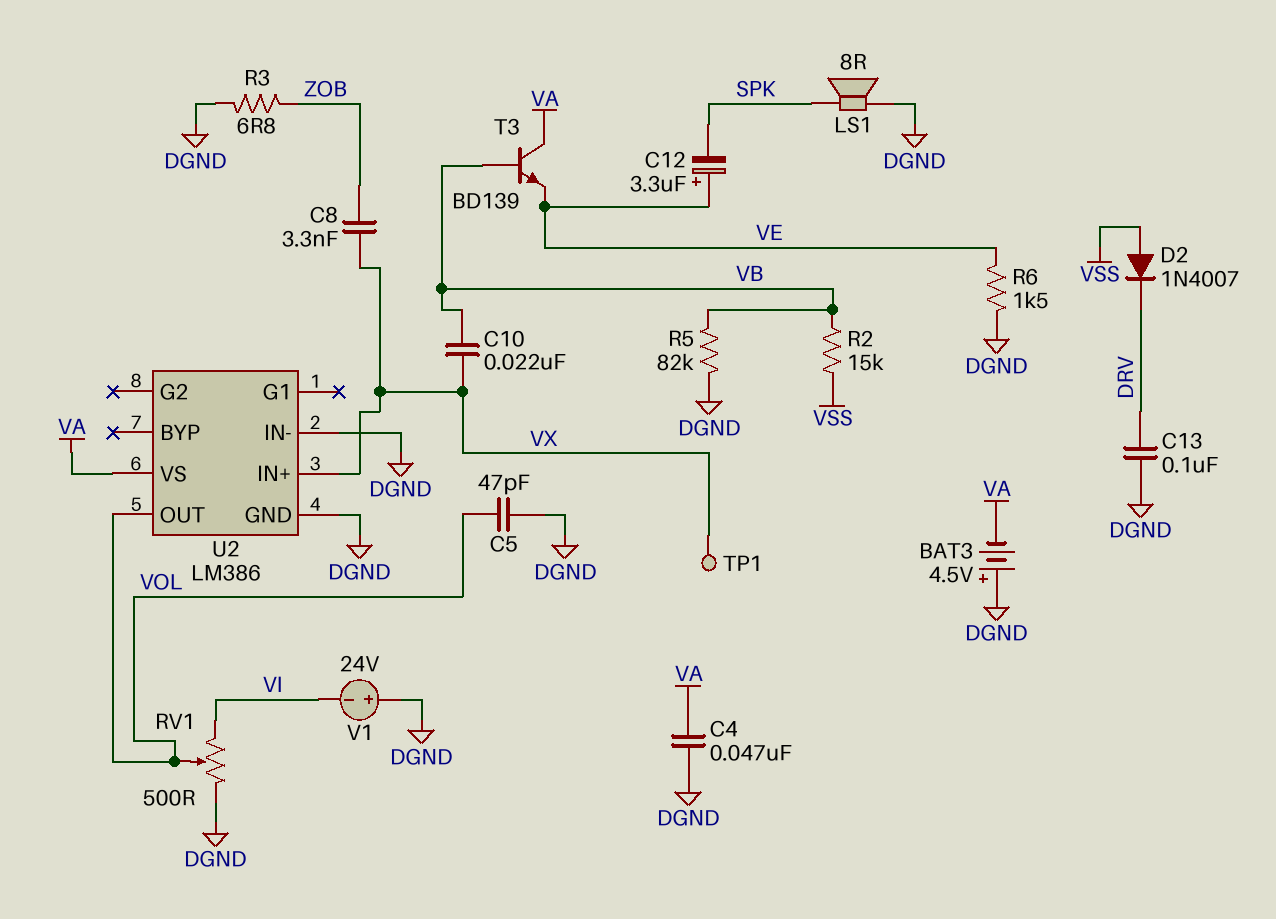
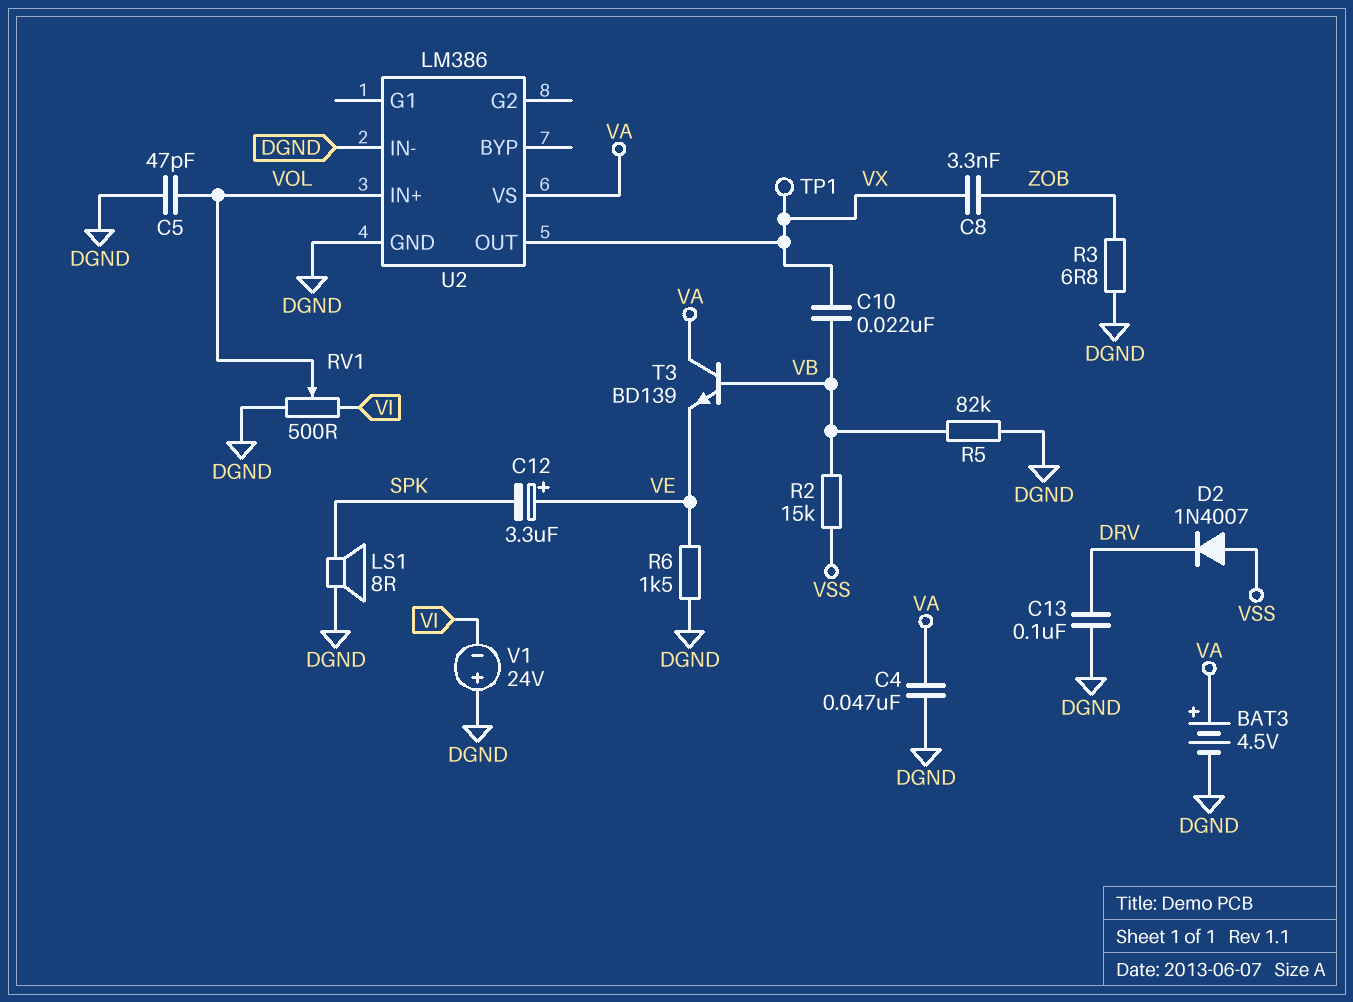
BAT3: 4.5V (plus DGND, minus VA) -> 4.5V (plus VA, minus DGND)
U2 pin IN+: VX -> VOL
U2 pin OUT: VOL -> VX

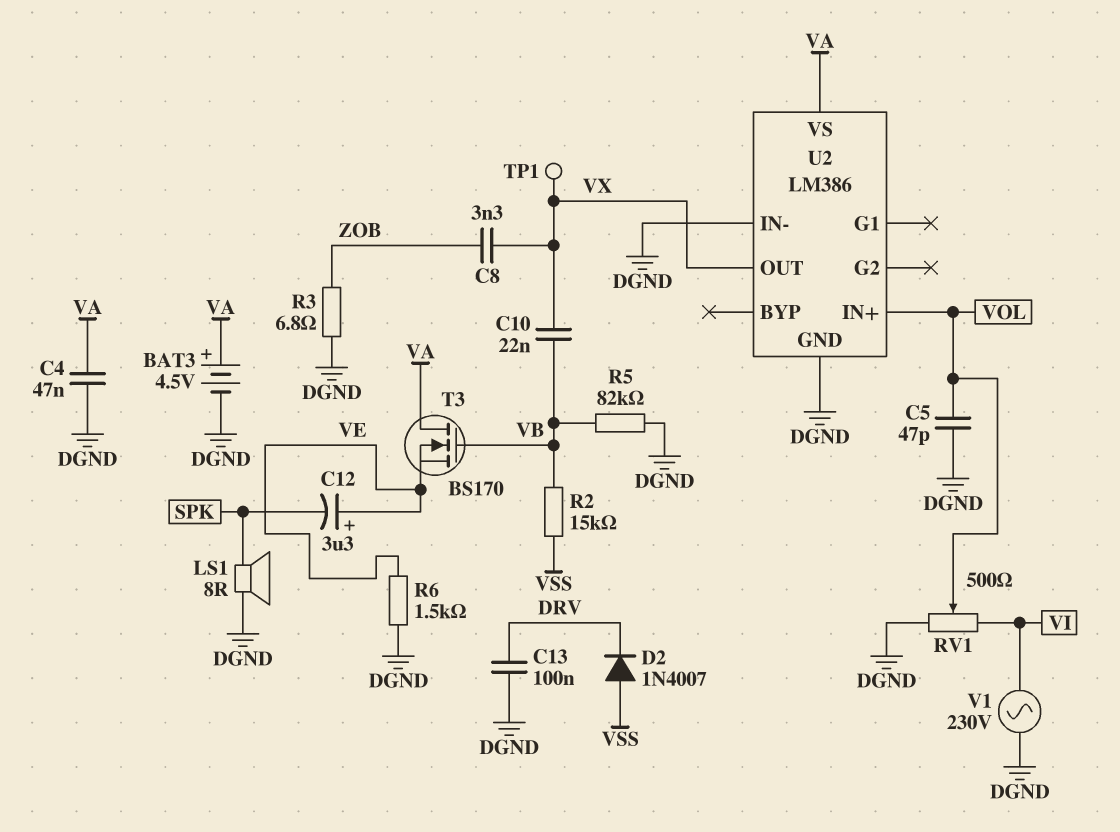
T3: NPN BD139 (B VB, C VA, E VE) -> NMOS BS170 (G VB, D VA, S VE)
V1: 24V (plus DGND, minus VI) -> AC 230V (DGND, VI)

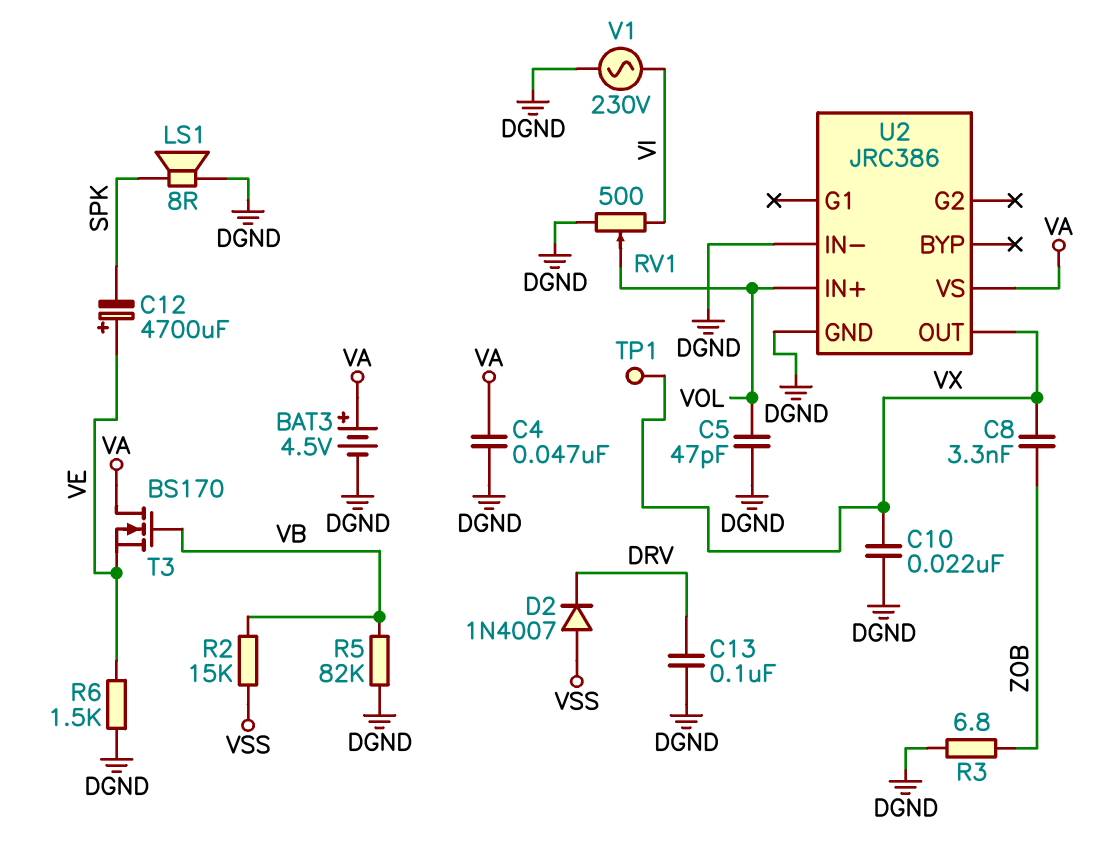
C10: 22nF (VB, VX) -> 22nF (DGND, VX)
C12: 3.3uF (plus VE, minus SPK) -> 4700uF (plus VE, minus SPK)
U2: LM386 -> JRC386

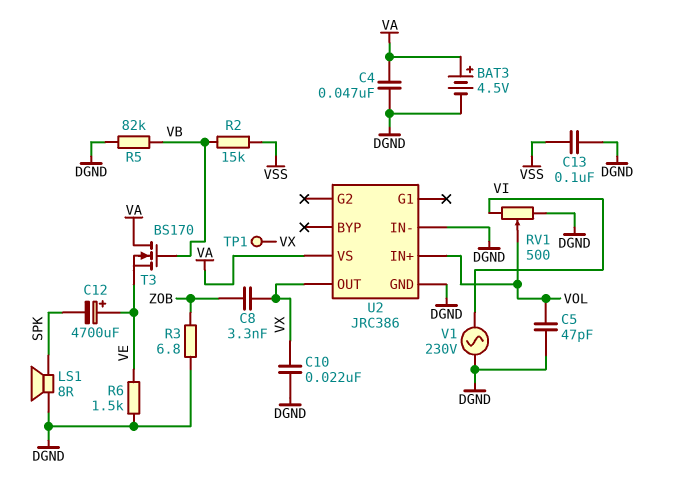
C13: 100nF (DGND, DRV) -> 100nF (DGND, VSS)
D2: diode 1N4007 (A VSS, K DRV) -> none

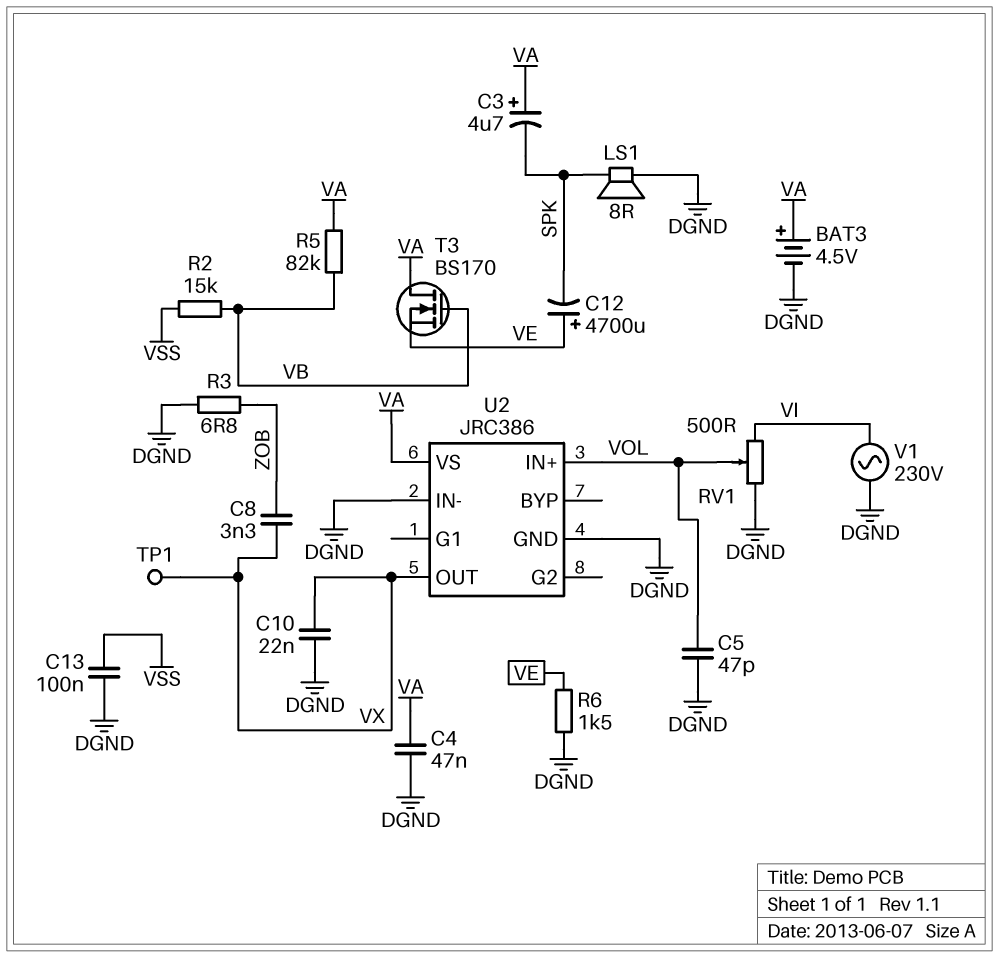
C3: none -> 4.7uF (plus VA, minus SPK)
R5: 82k (DGND, VB) -> 82k (VA, VB)

